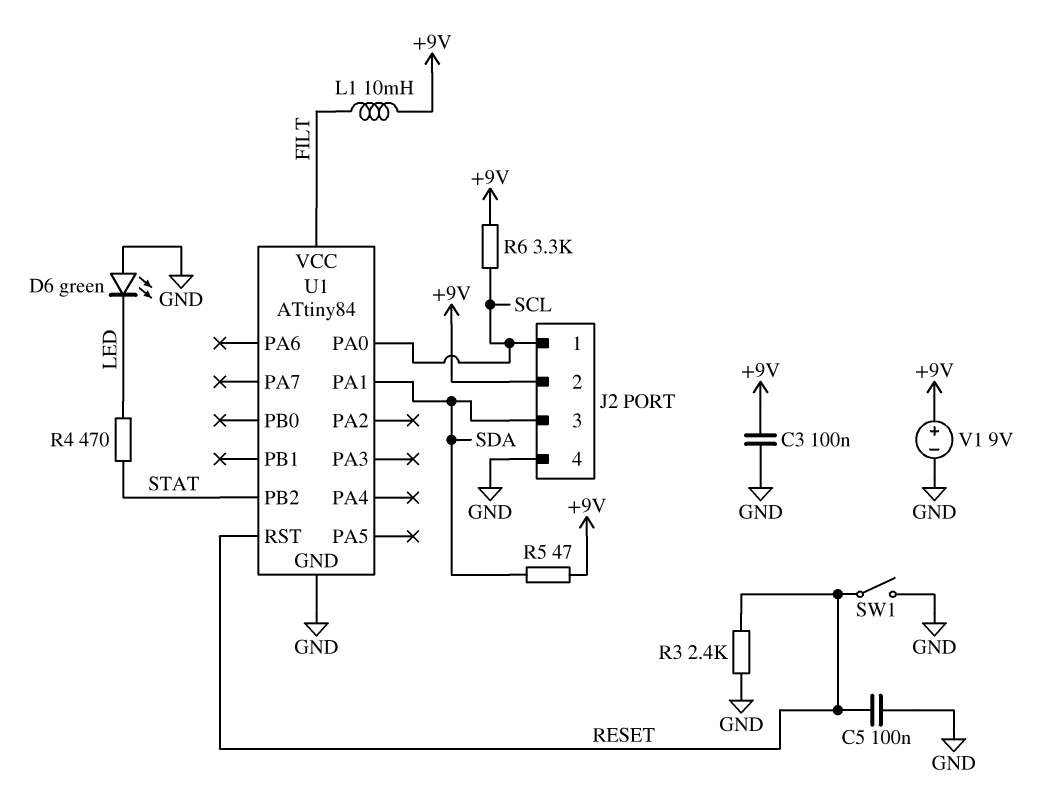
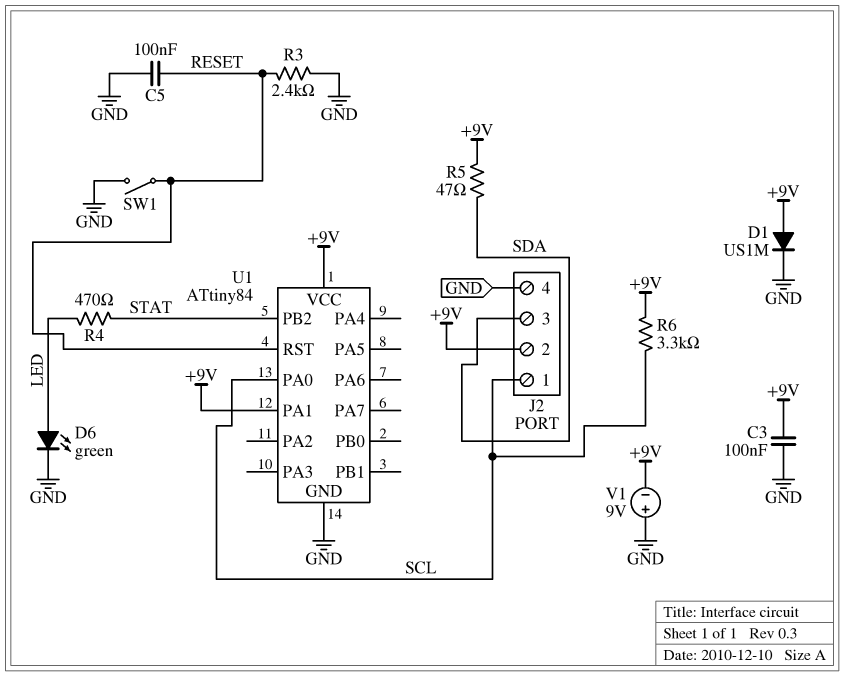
D1: none -> diode US1M (A +9V, K GND)
D6: LED green (A GND, K LED) -> LED green (A LED, K GND)
L1: 10mH (+9V, FILT) -> none
U1 pin PA1: SDA -> +9V
U1 pin VCC: FILT -> +9V
V1: 9V (plus +9V, minus GND) -> 9V (plus GND, minus +9V)

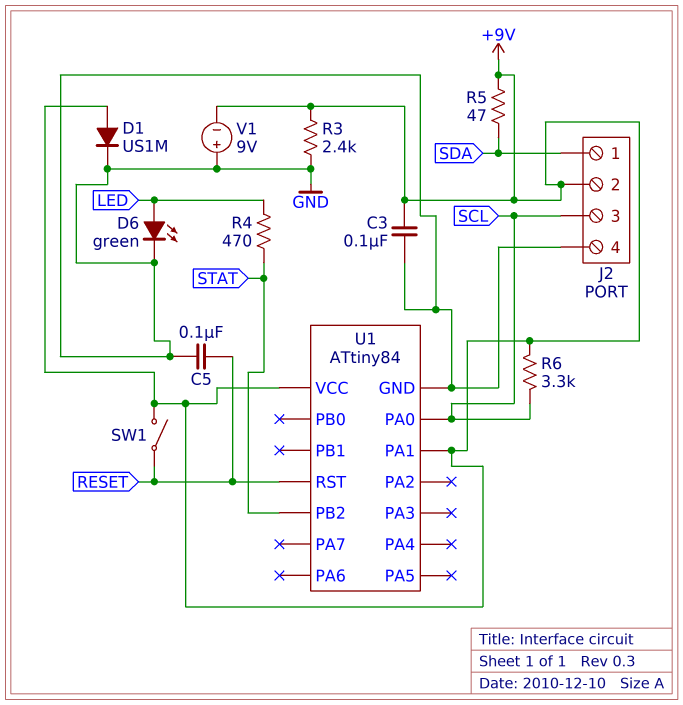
J2 pin 1: SCL -> SDA
J2 pin 3: SDA -> SCL
R3: 2.4k (GND, RESET) -> 2.4k (+9V, GND)
SW1: switch (GND, RESET) -> switch (+9V, RESET)

